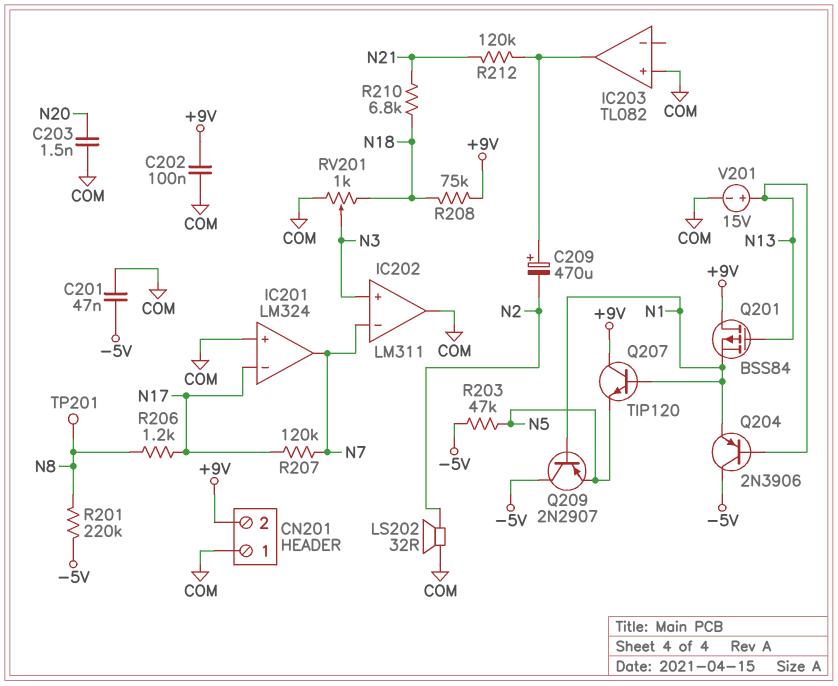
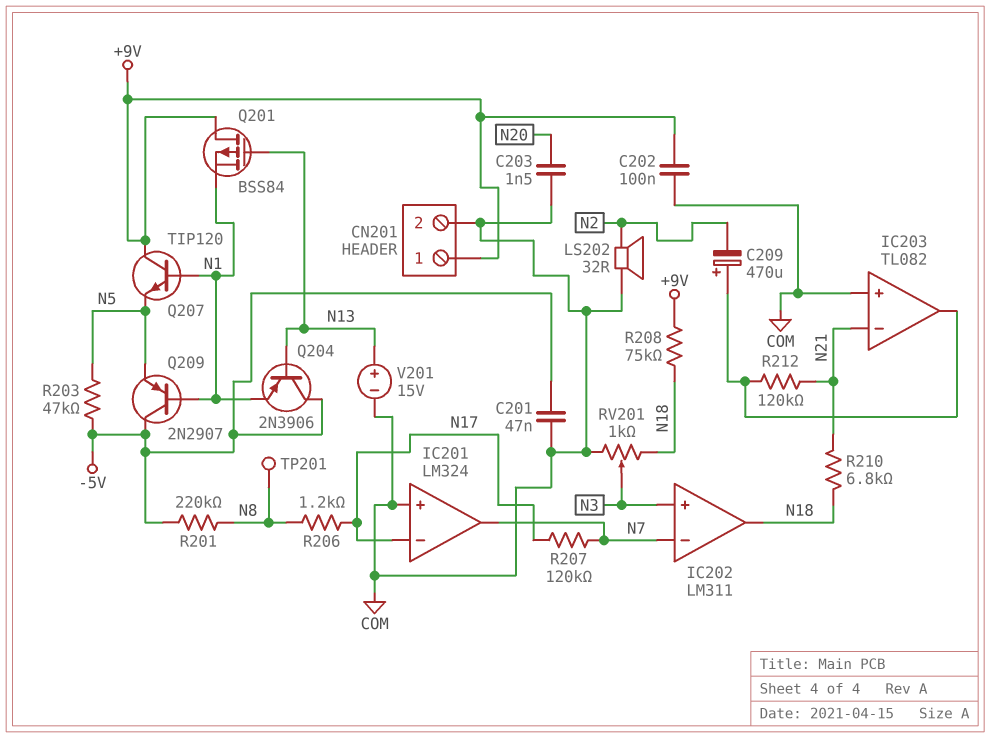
CN201 pin 1: COM -> +9V
CN201 pin 2: +9V -> COM
IC202 pin out: COM -> N18
IC203 pin in-: none -> N21

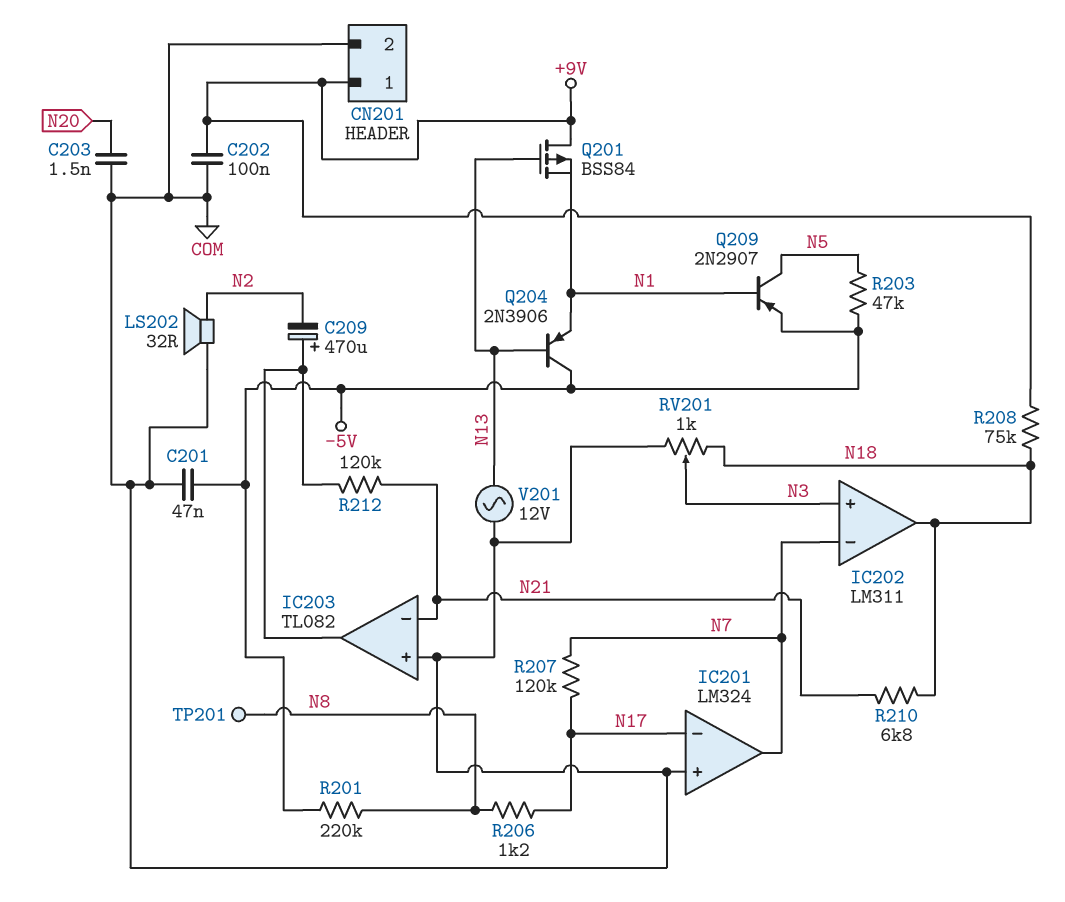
Q207: NPN TIP120 (B N1, C +9V, E N5) -> none
Q209: PNP 2N2907 (B N1, C -5V, E N5) -> PNP 2N2907 (B N1, C N5, E -5V)
V201: 15V (plus N13, minus COM) -> AC 12V (COM, N13)

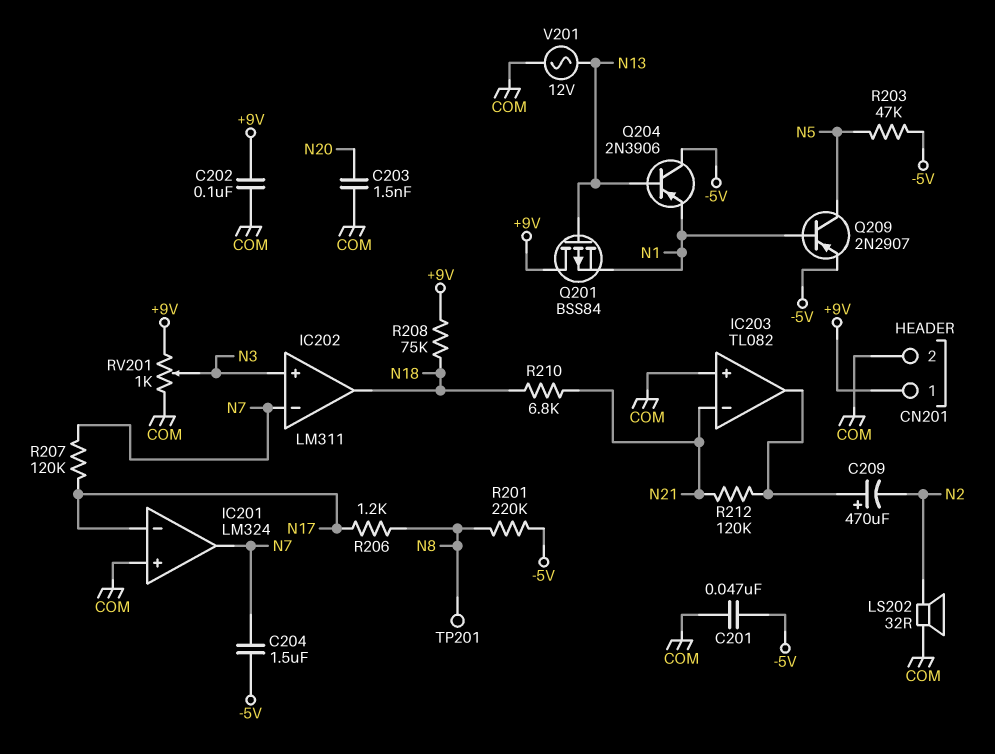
C204: none -> 1.5uF (-5V, N7)
RV201: 1k (COM, N18, wiper N3) -> 1k (+9V, COM, wiper N3)

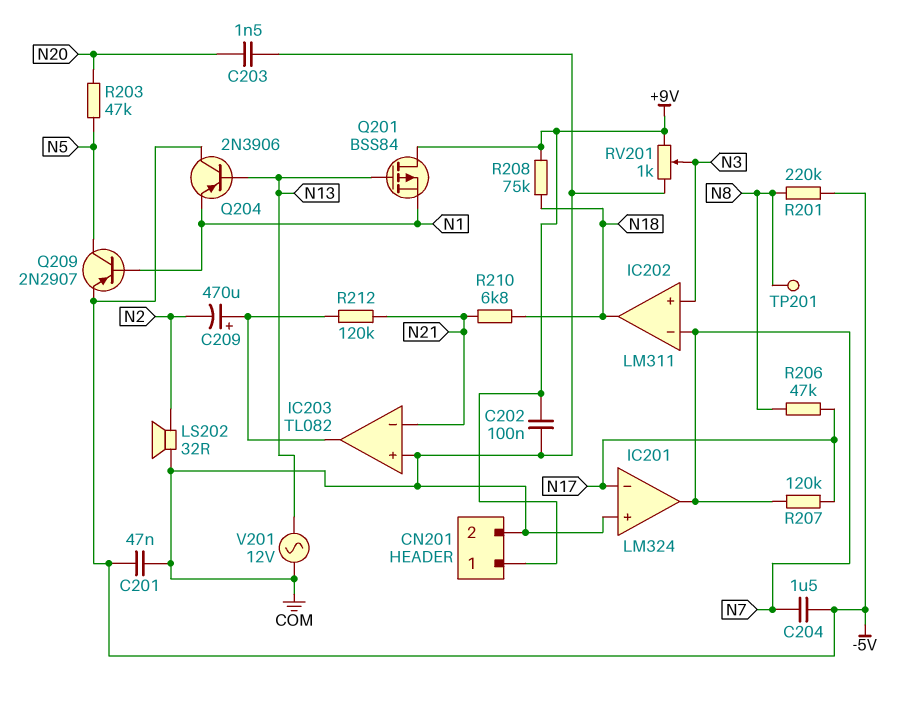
R203: 47k (-5V, N5) -> 47k (N5, N20)
R206: 1.2k (N8, N17) -> 47k (N8, N17)

